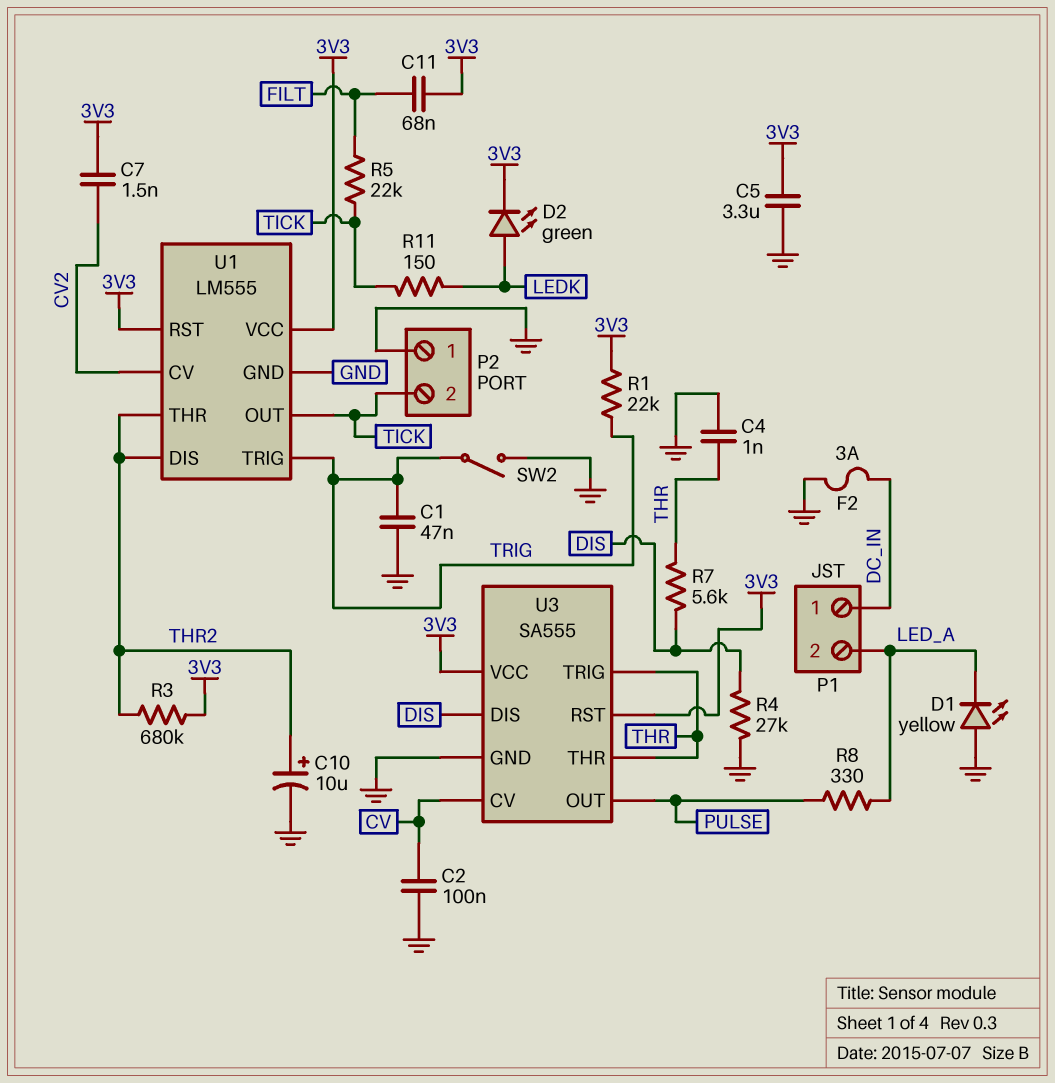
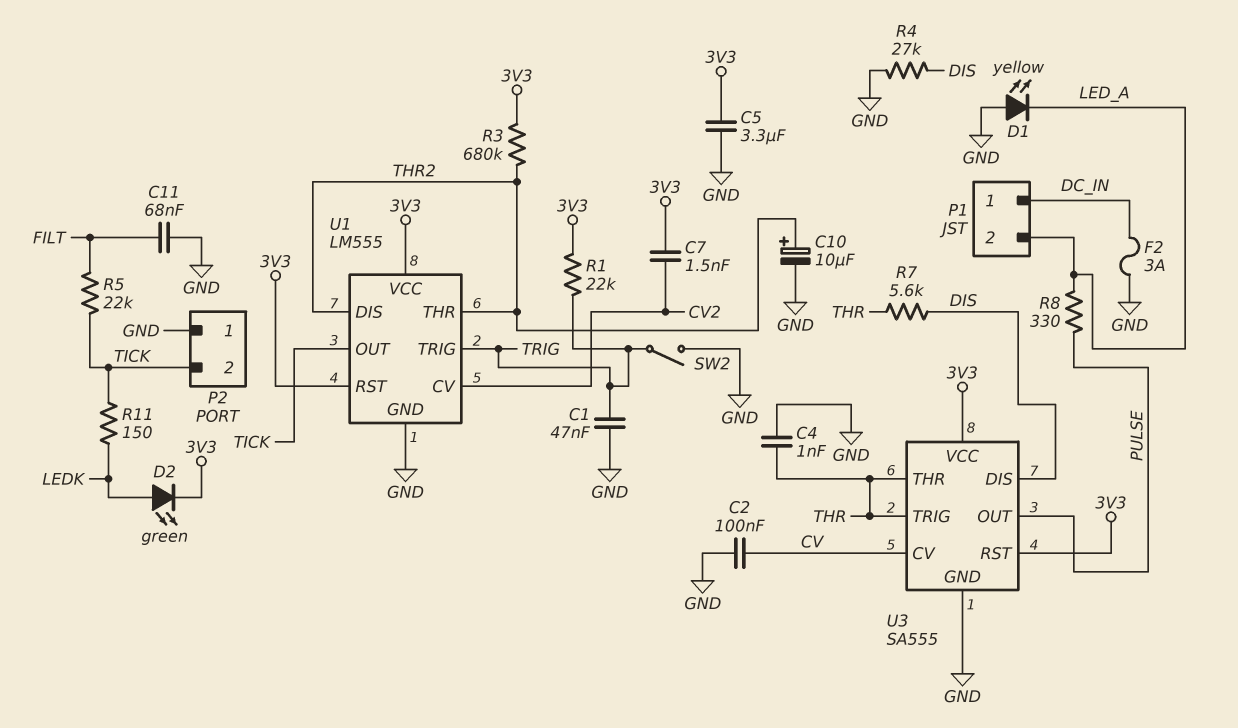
C11: 68nF (3V3, FILT) -> 68nF (FILT, GND)

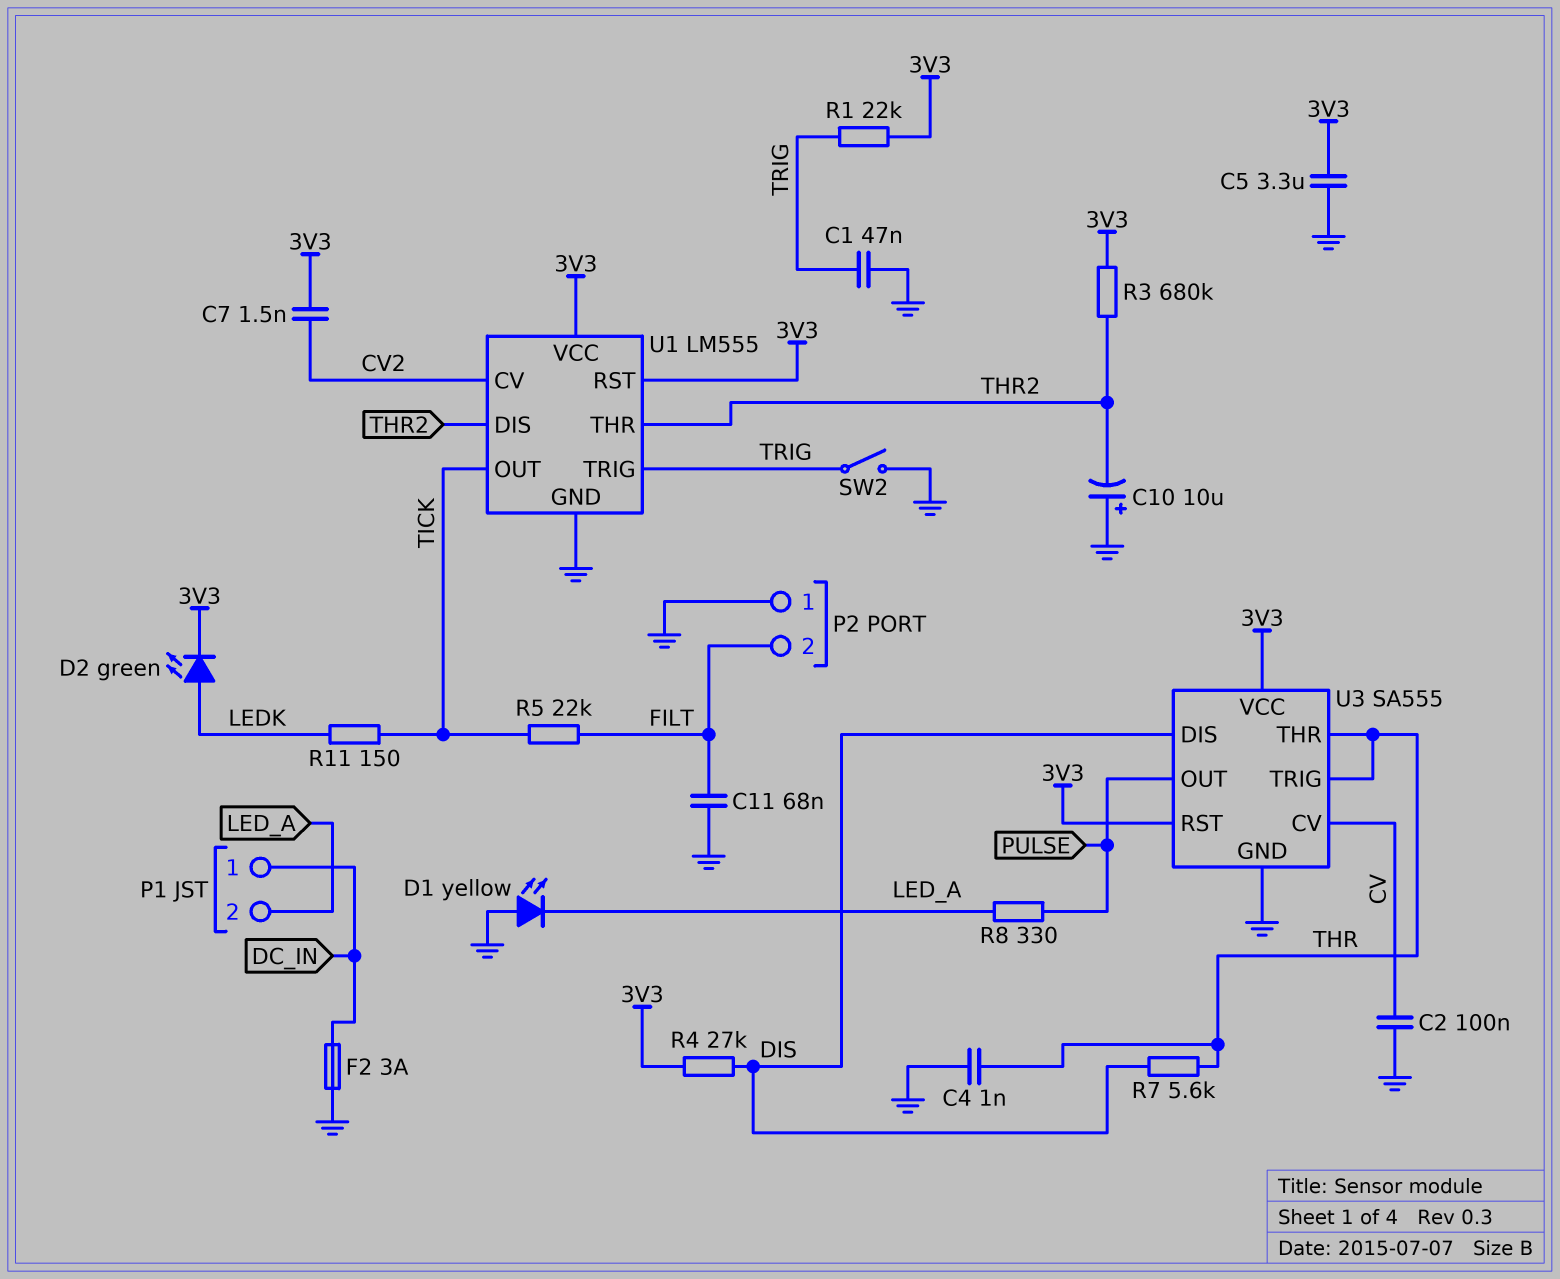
C10: 10uF (plus THR2, minus GND) -> 10uF (plus GND, minus THR2)
P2 pin 2: TICK -> FILT
R4: 27k (DIS, GND) -> 27k (3V3, DIS)

